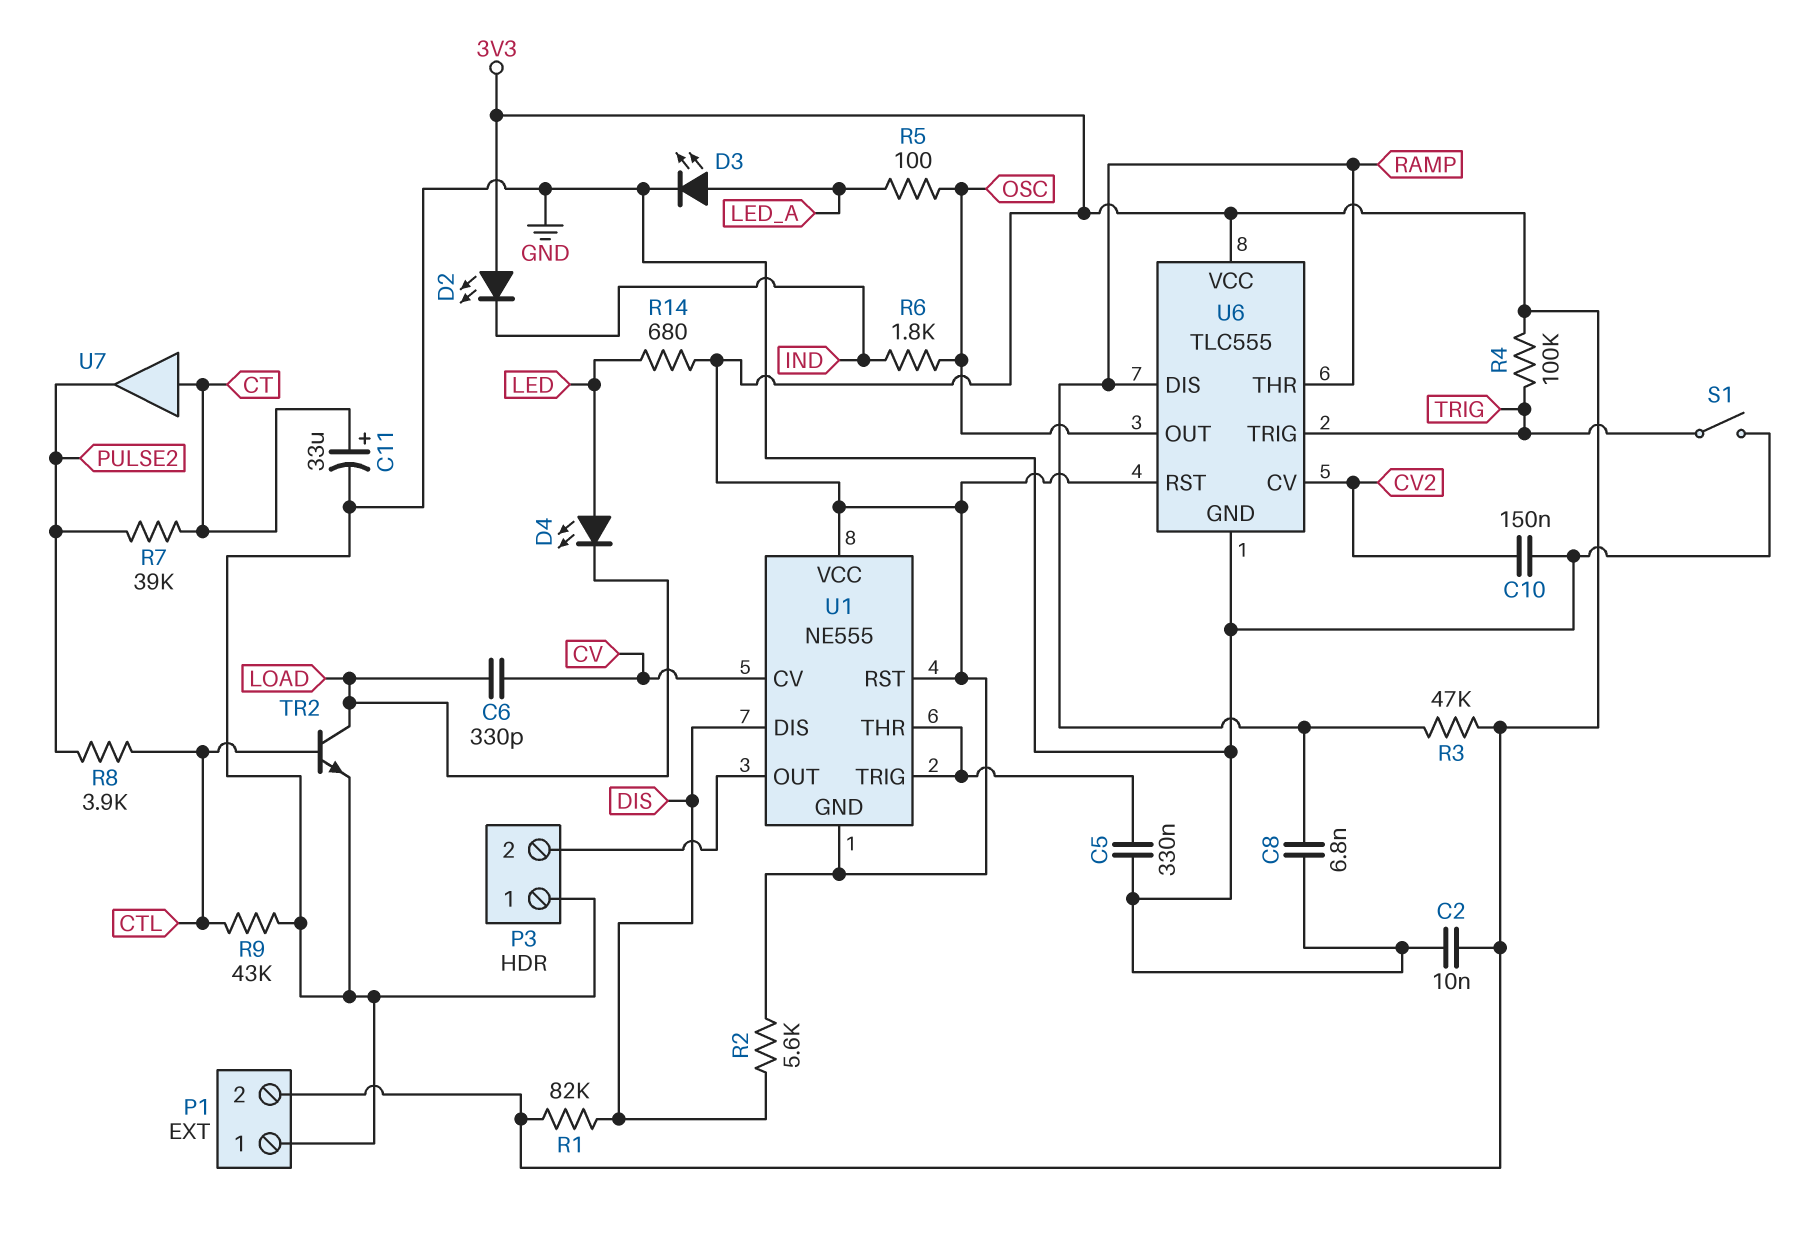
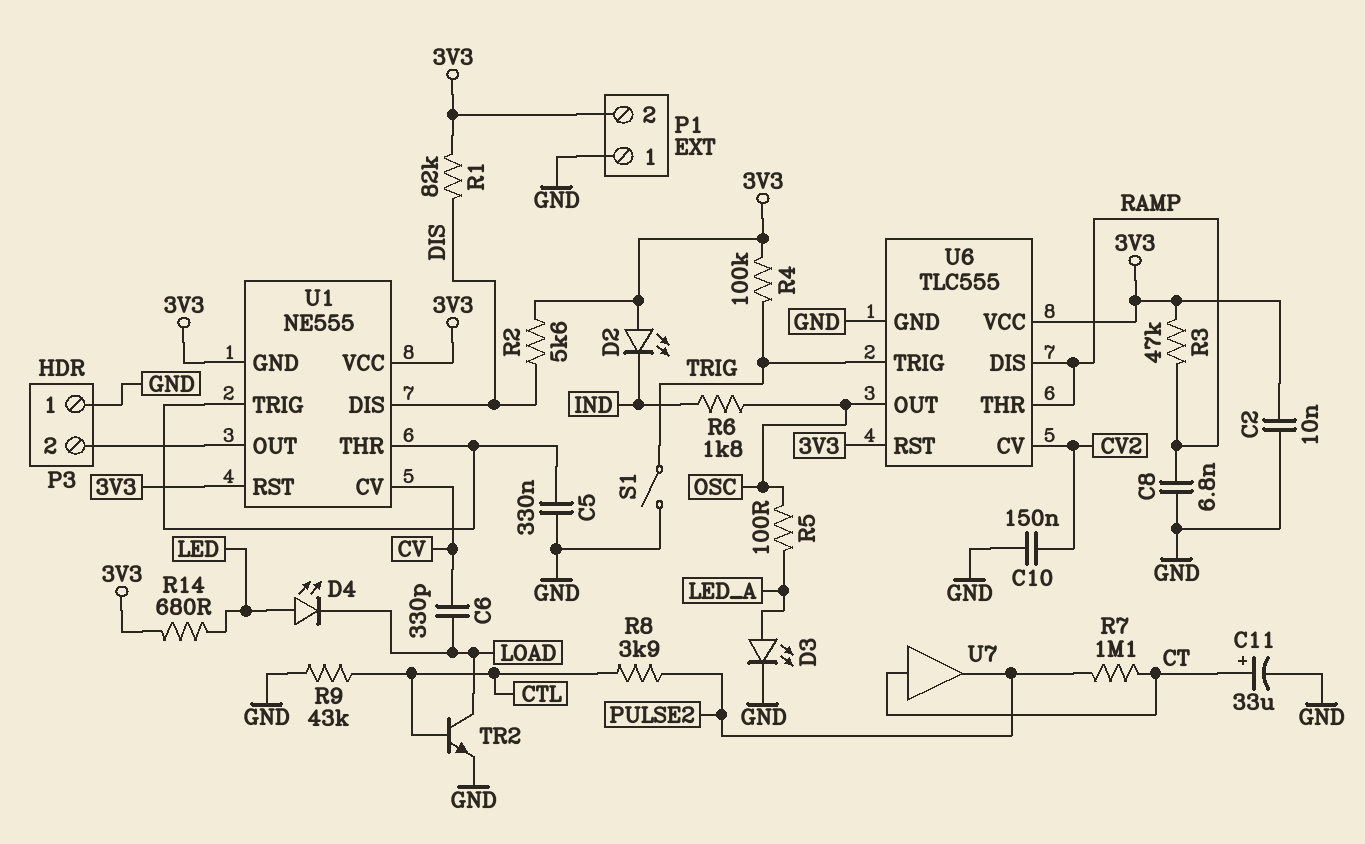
R7: 39k (CT, PULSE2) -> 1.1M (CT, PULSE2)

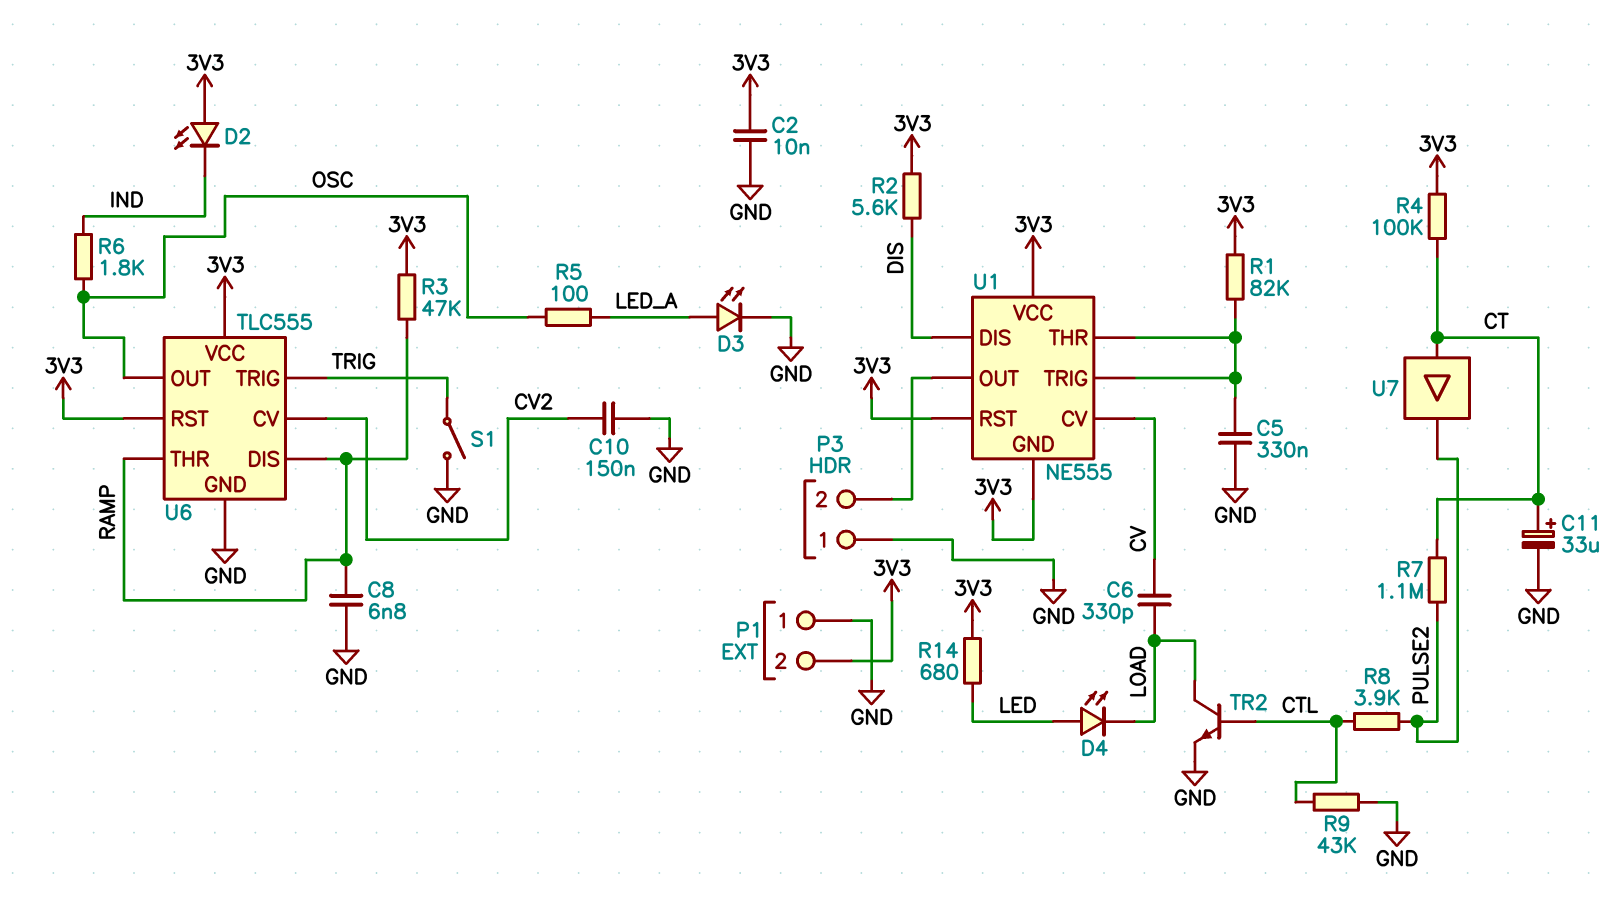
R1: 82k (3V3, DIS) -> 82k (3V3, U1/THR)
R4: 100k (3V3, TRIG) -> 100k (3V3, CT)

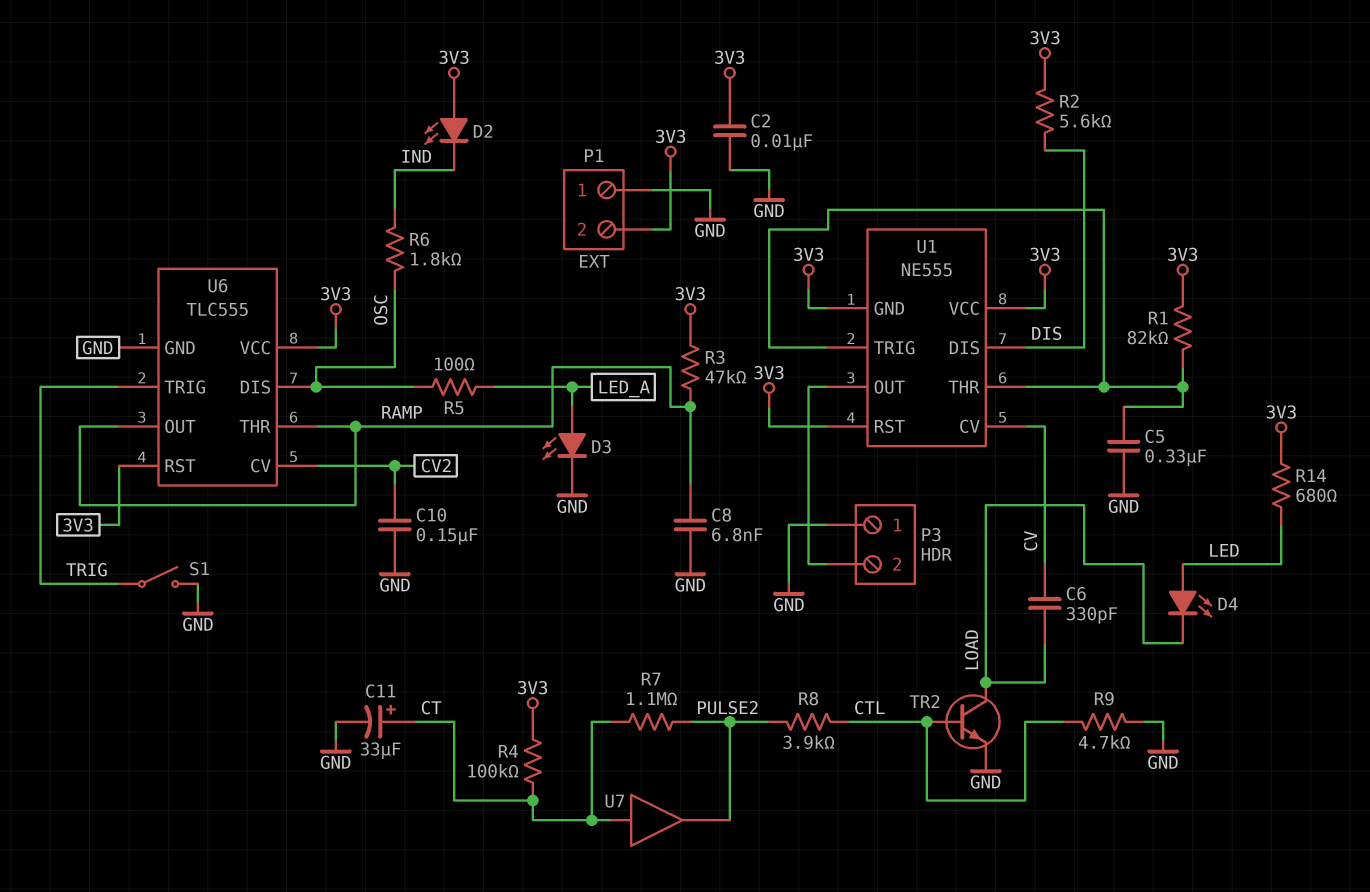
R9: 43k (CTL, GND) -> 4.7k (CTL, GND)
U6 pin DIS: RAMP -> OSC
U6 pin OUT: OSC -> RAMP

